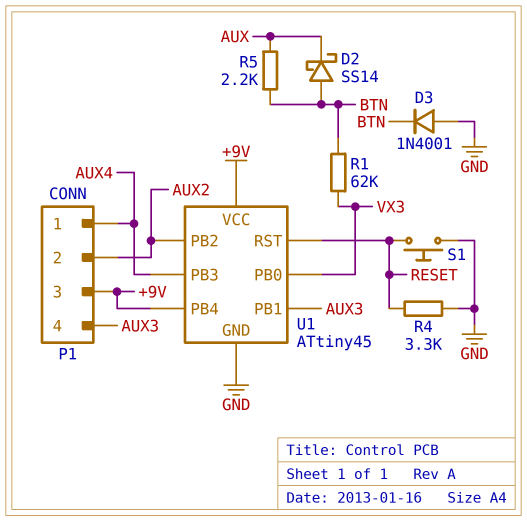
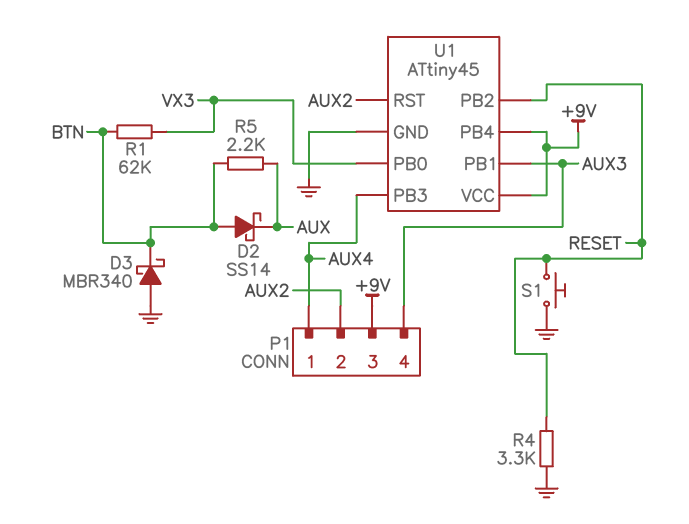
D3: diode 1N4001 (A GND, K BTN) -> schottky MBR340 (A GND, K BTN)
U1 pin PB2: AUX2 -> RESET
U1 pin RST: RESET -> AUX2

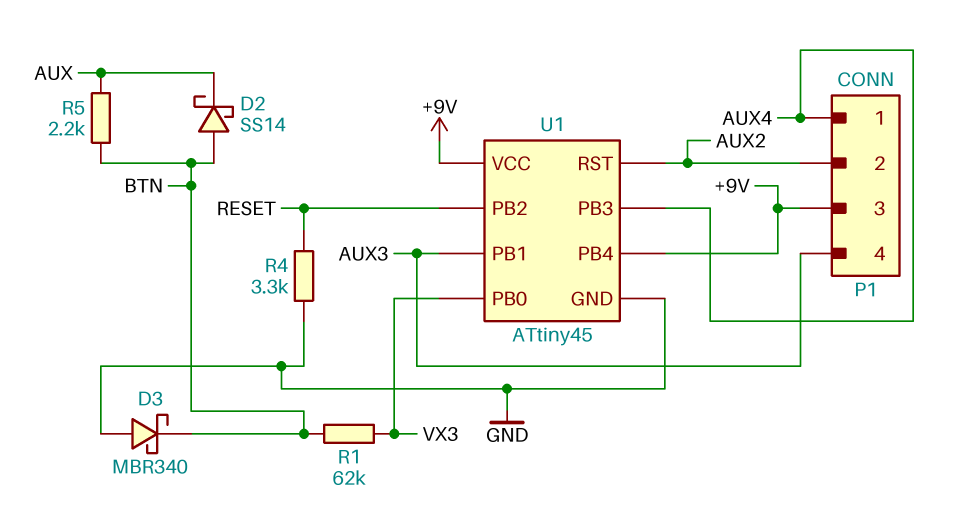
S1: button (GND, RESET) -> none

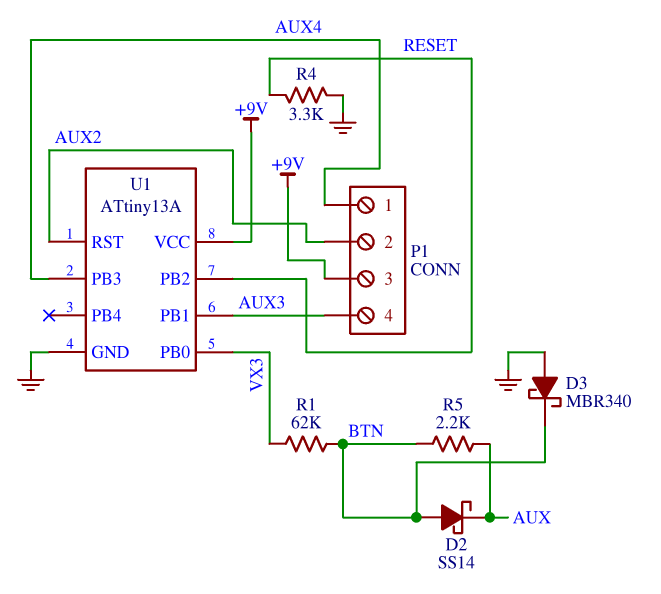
U1: ATtiny45 -> ATtiny13A
U1 pin PB4: +9V -> none

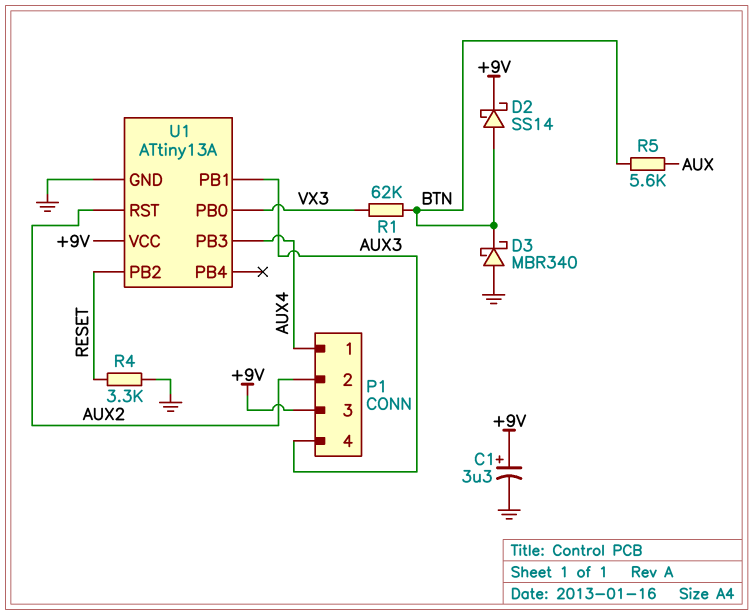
C1: none -> 3.3uF (plus +9V, minus GND)
D2: schottky SS14 (A BTN, K AUX) -> schottky SS14 (A BTN, K +9V)
R5: 2.2k (AUX, BTN) -> 5.6k (AUX, BTN)

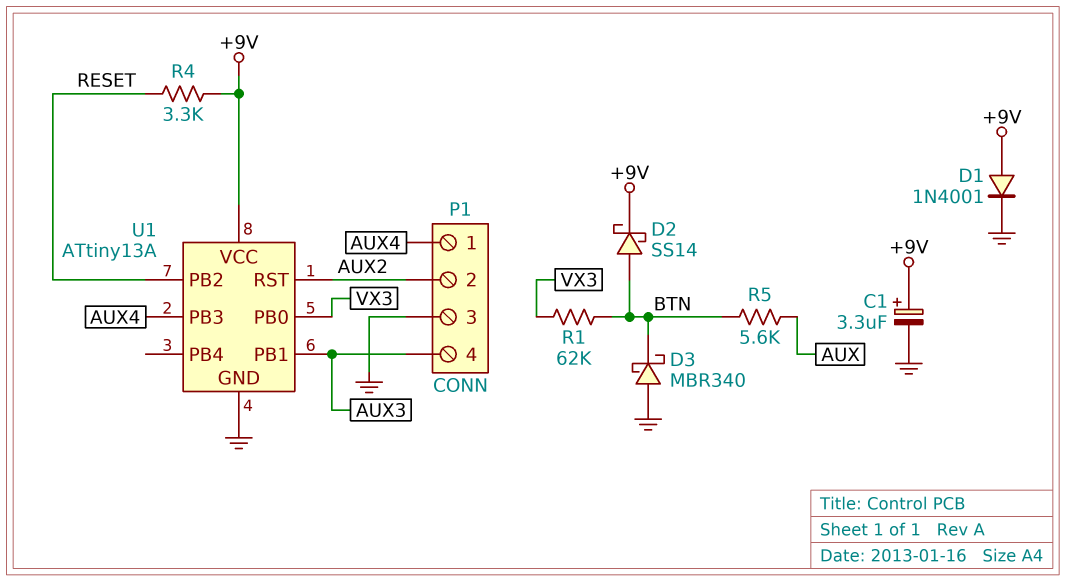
D1: none -> diode 1N4001 (A +9V, K GND)
P1 pin 3: +9V -> GND
R4: 3.3k (GND, RESET) -> 3.3k (+9V, RESET)

